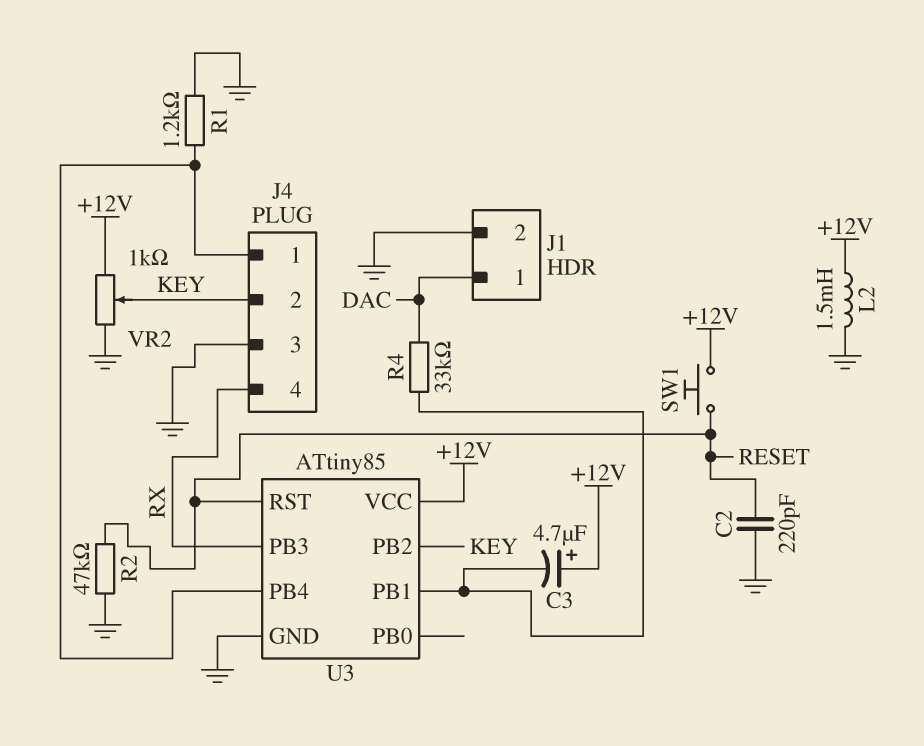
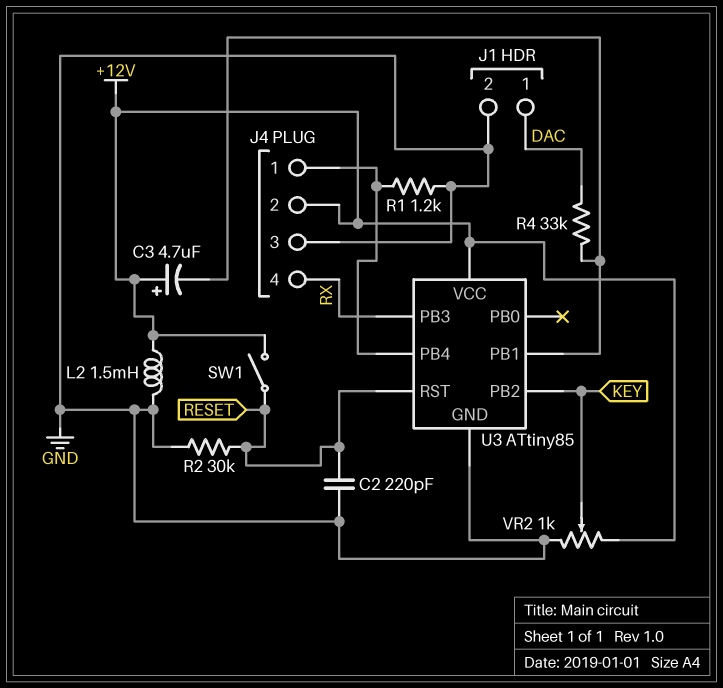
J4 pin 2: KEY -> +12V
R2: 47k (GND, RESET) -> 30k (GND, RESET)
SW1: button (+12V, RESET) -> switch (+12V, RESET)

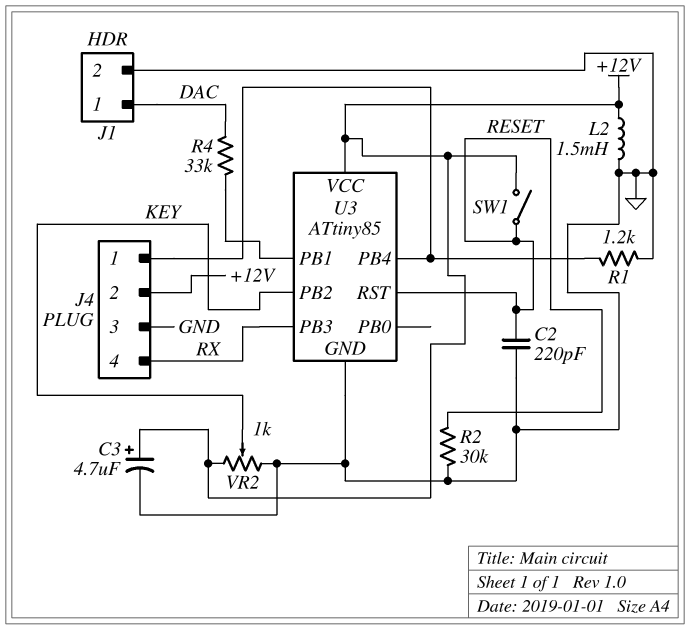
C3: 4.7uF (plus +12V, minus U3/PB1) -> 4.7uF (plus +12V, minus GND)

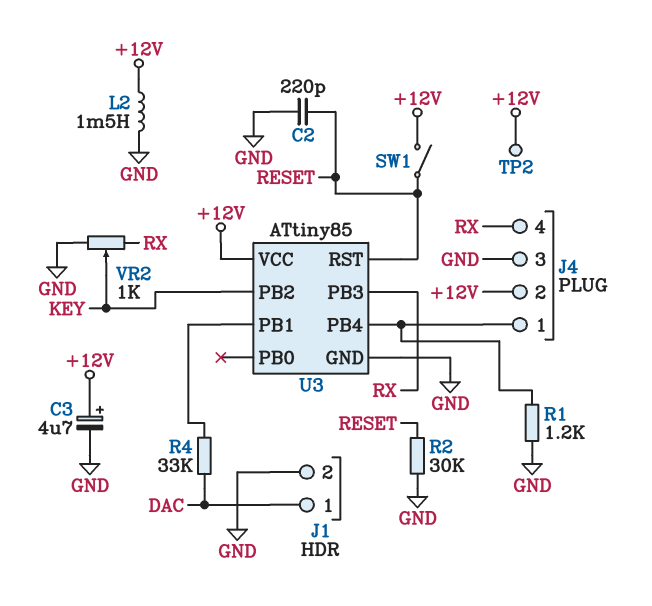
TP2: none -> test point (+12V)
VR2: 1k (+12V, GND, wiper KEY) -> 1k (GND, RX, wiper KEY)

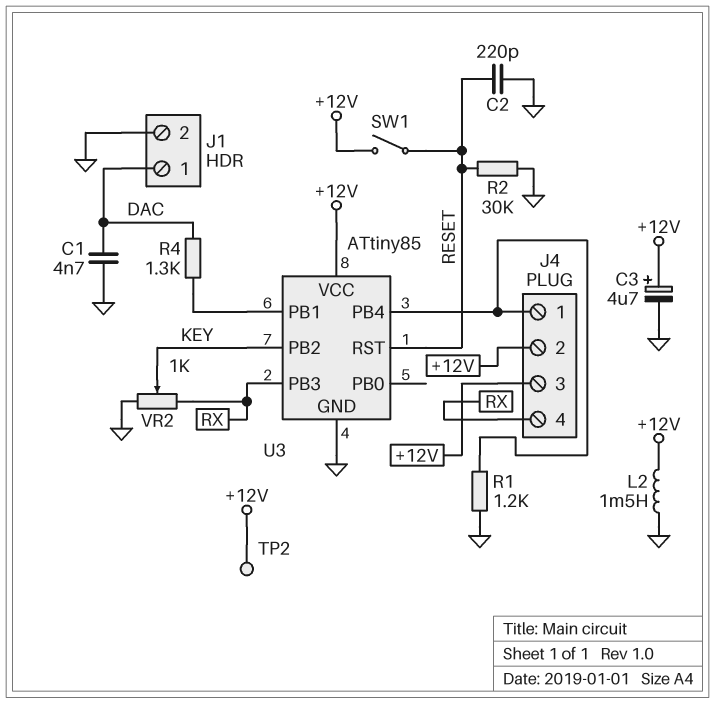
C1: none -> 4.7nF (DAC, GND)
J4 pin 3: GND -> +12V
R4: 33k (DAC, U3/PB1) -> 1.3k (DAC, U3/PB1)

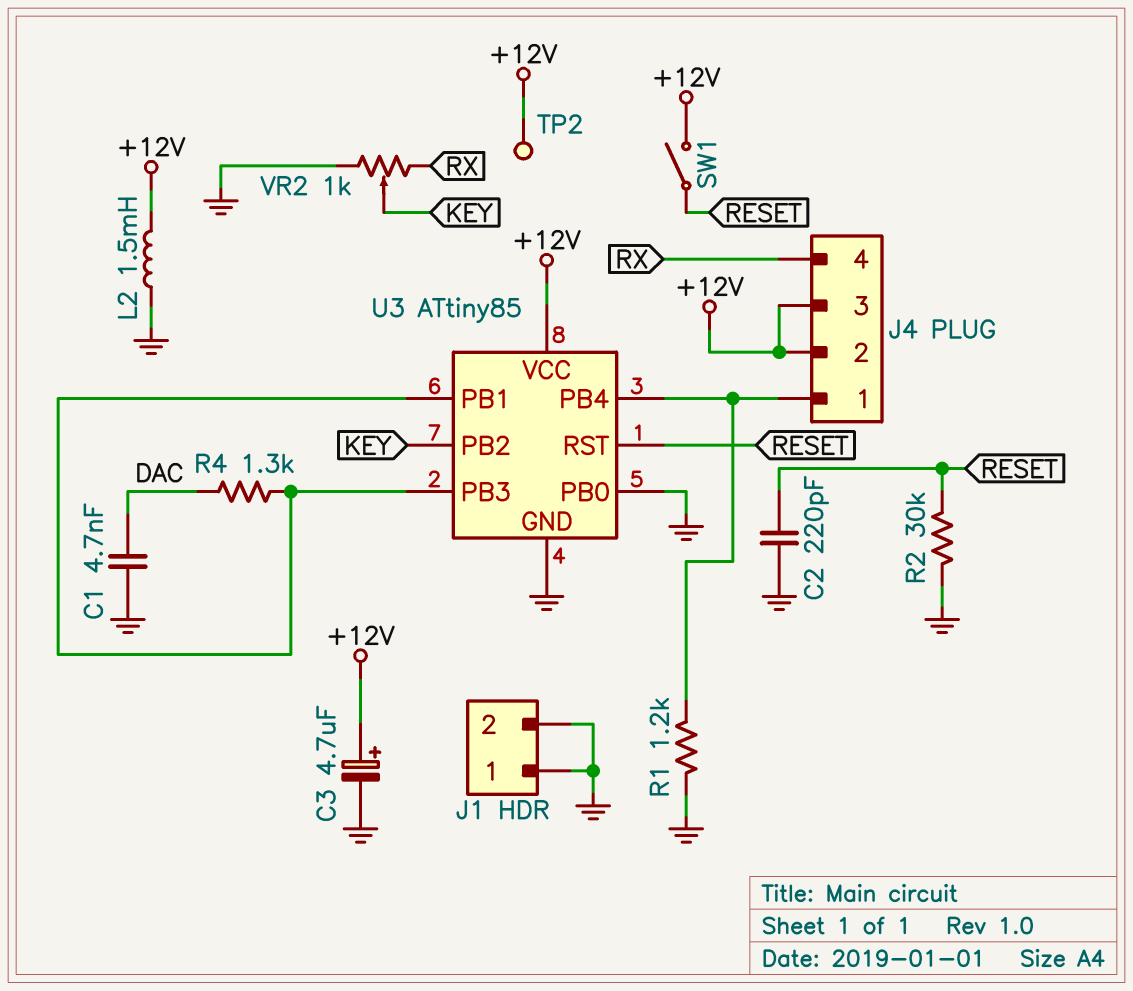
J1 pin 1: DAC -> GND
U3 pin PB0: none -> GND
U3 pin PB3: RX -> U3/PB1

